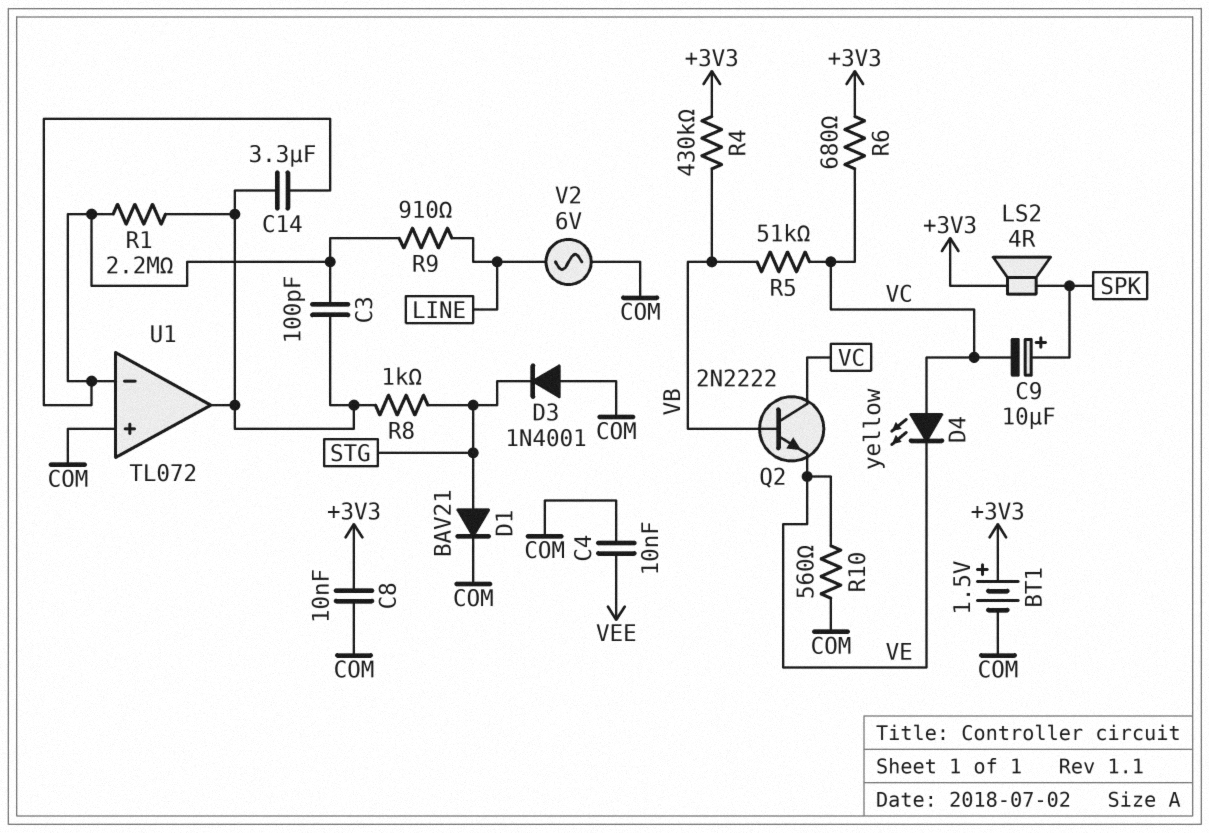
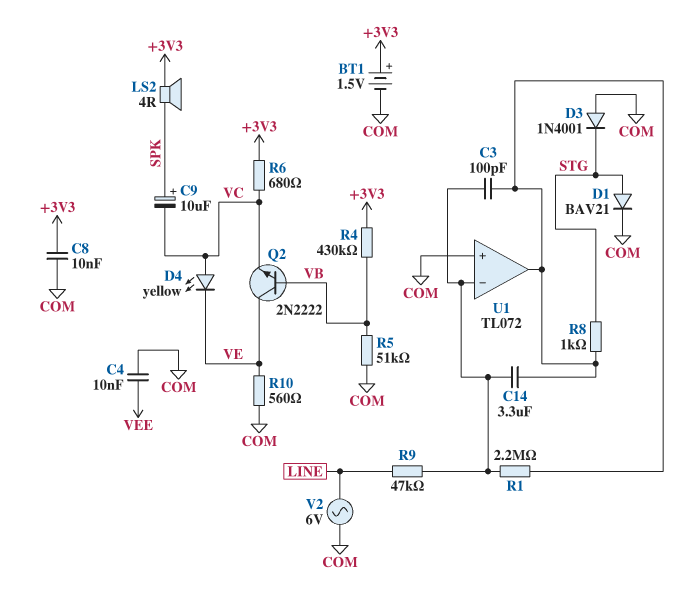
Q2: NPN 2N2222 (B VB, C VC, E VE) -> NPN 2N2222 (B VB, C VE, E VC)
R5: 51k (VB, VC) -> 51k (COM, VB)
R9: 910 (LINE, U1/in-) -> 47k (LINE, U1/in-)

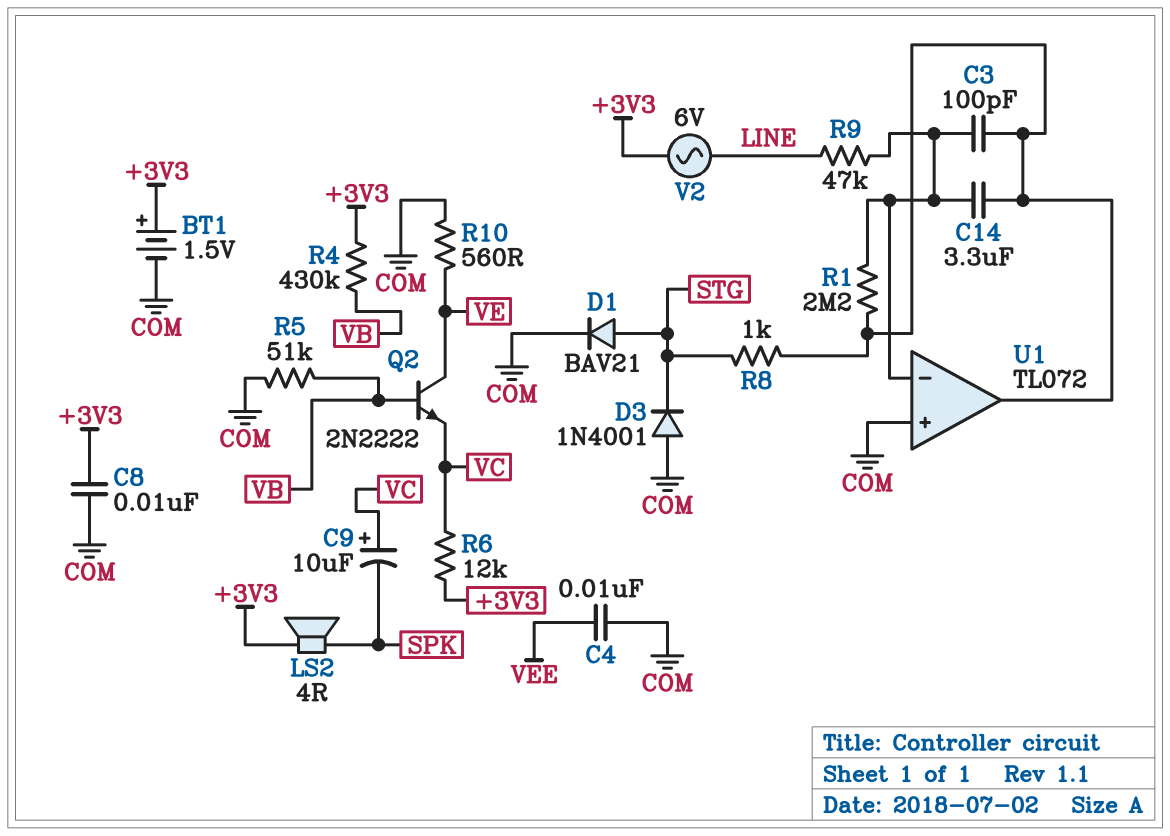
C9: 10uF (plus SPK, minus VC) -> 10uF (plus VC, minus SPK)
D4: LED yellow (A VC, K VE) -> none
R6: 680 (+3V3, VC) -> 12k (+3V3, VC)
V2: AC 6V (COM, LINE) -> AC 6V (+3V3, LINE)

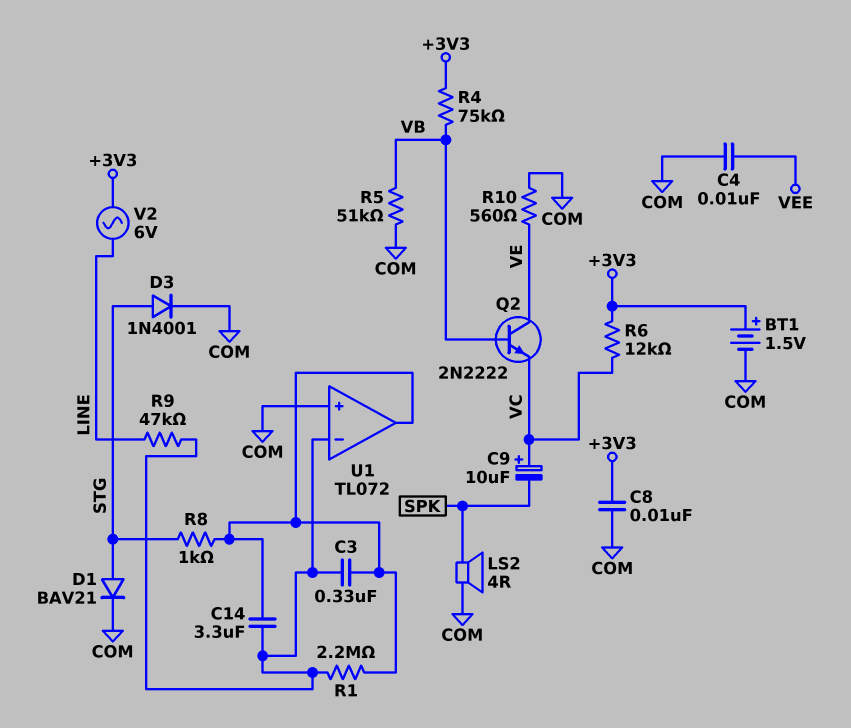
C3: 100pF (U1/in-, U1/out) -> 330nF (U1/in-, U1/out)
D3: diode 1N4001 (A COM, K STG) -> diode 1N4001 (A STG, K COM)
LS2: speaker 4R (+3V3, SPK) -> speaker 4R (COM, SPK)
R4: 430k (+3V3, VB) -> 75k (+3V3, VB)

